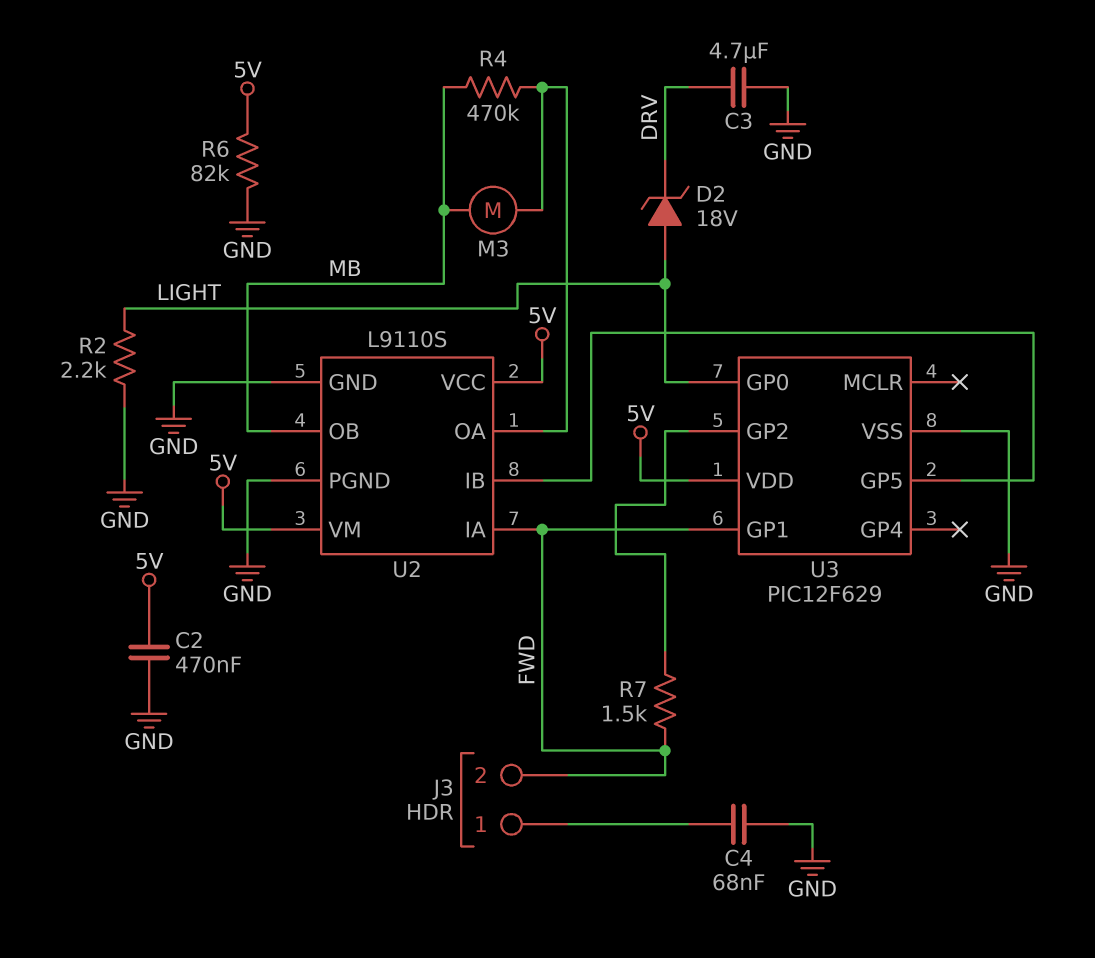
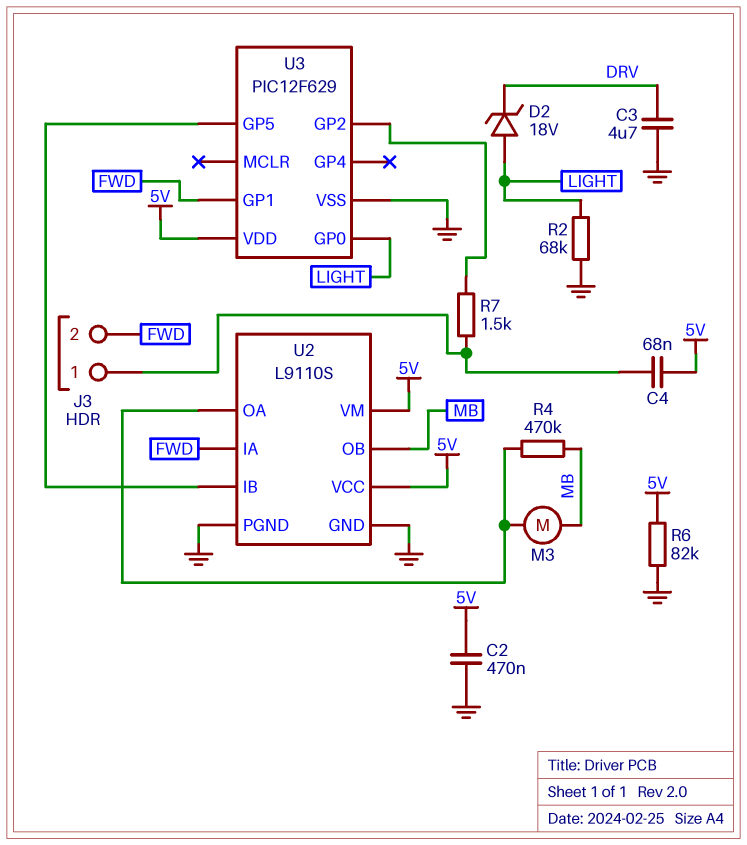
C4: 68nF (GND, J3/1) -> 68nF (5V, J3/1)
R2: 2.2k (GND, LIGHT) -> 68k (GND, LIGHT)
R7: 1.5k (FWD, U3/GP2) -> 1.5k (J3/1, U3/GP2)

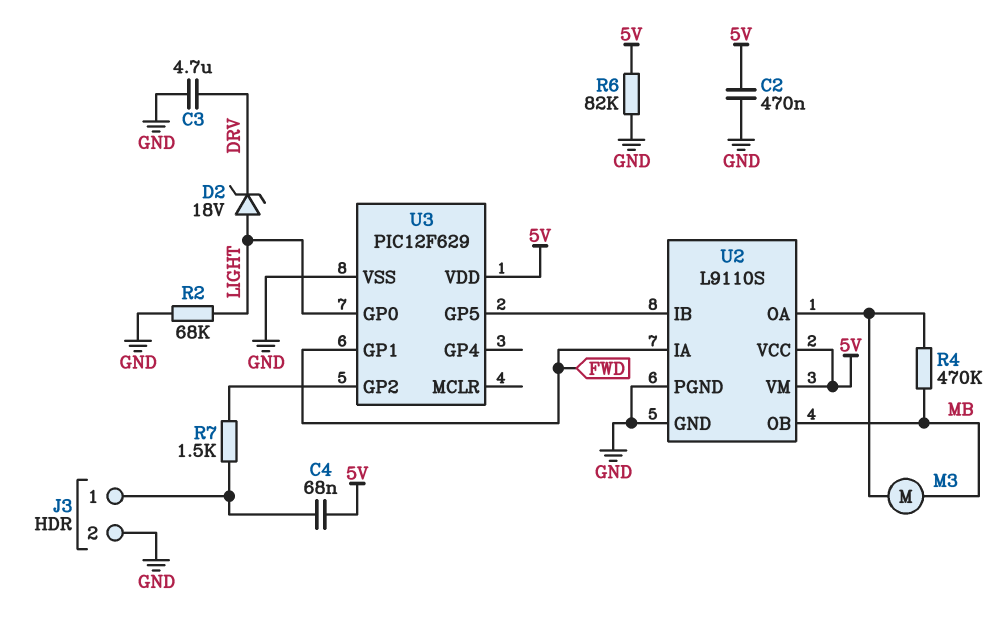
J3 pin 2: FWD -> GND

